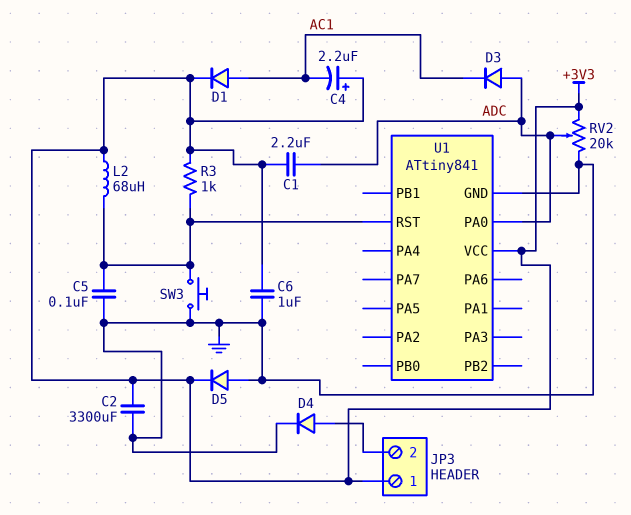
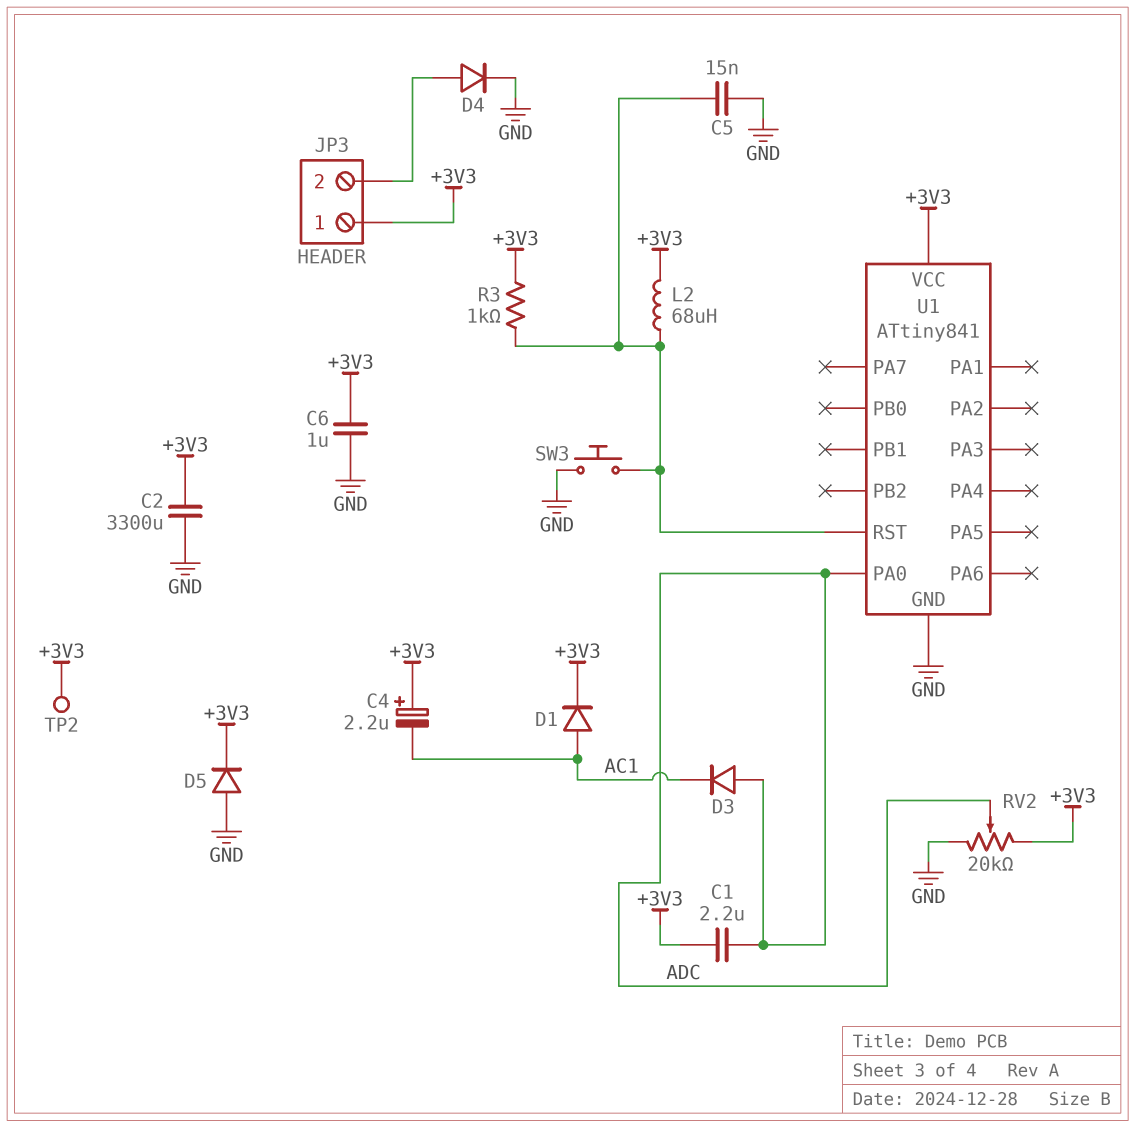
C5: 100nF (GND, U1/RST) -> 15nF (GND, U1/RST)
TP2: none -> test point (+3V3)

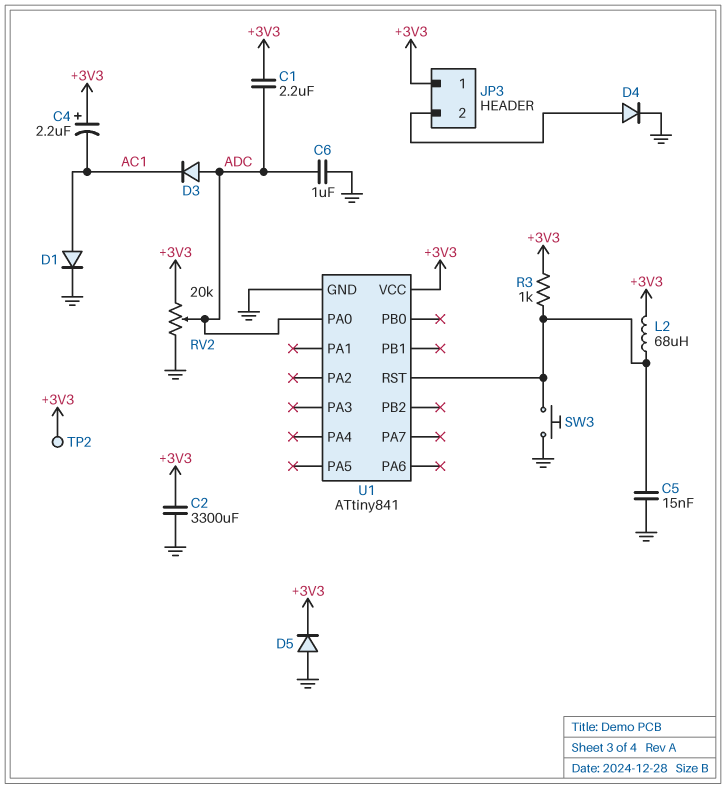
C6: 1uF (+3V3, GND) -> 1uF (ADC, GND)
D1: diode (A AC1, K +3V3) -> diode (A AC1, K GND)

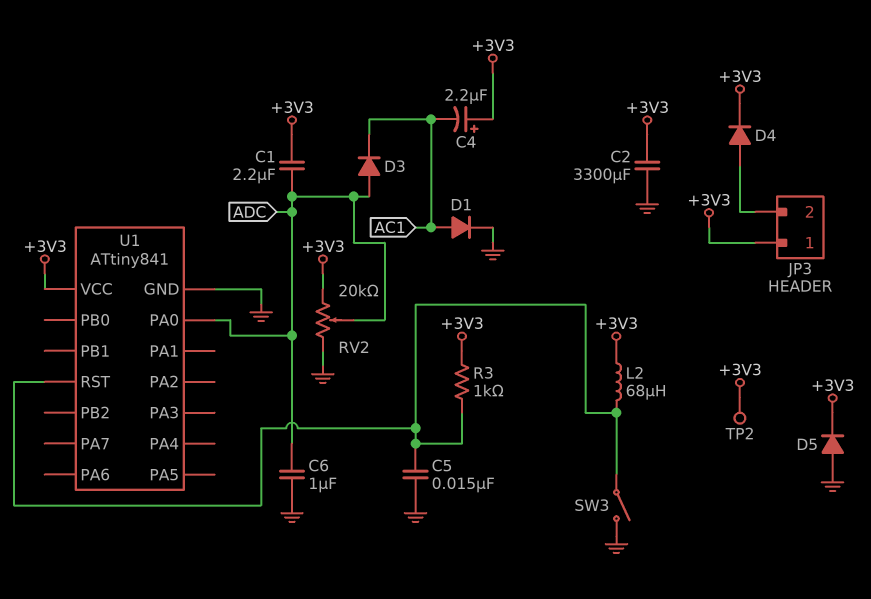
D4: diode (A JP3/2, K GND) -> diode (A JP3/2, K +3V3)
SW3: button (GND, U1/RST) -> switch (GND, U1/RST)

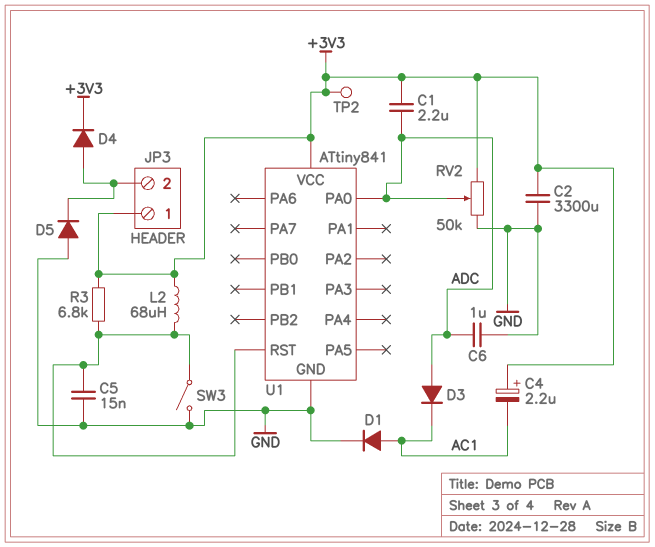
D5: diode (A GND, K +3V3) -> diode (A GND, K JP3/2)
R3: 1k (+3V3, U1/RST) -> 6.8k (+3V3, U1/RST)
RV2: 20k (+3V3, GND, wiper ADC) -> 50k (+3V3, GND, wiper ADC)

